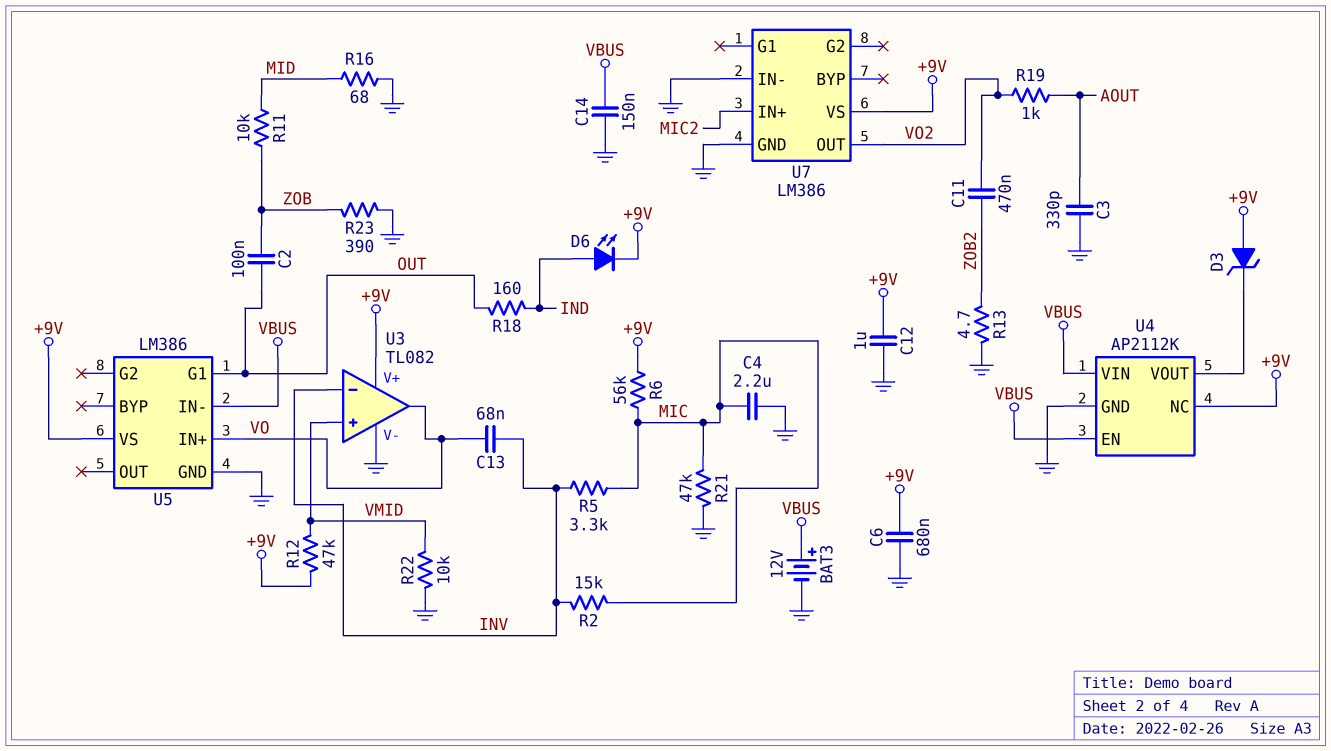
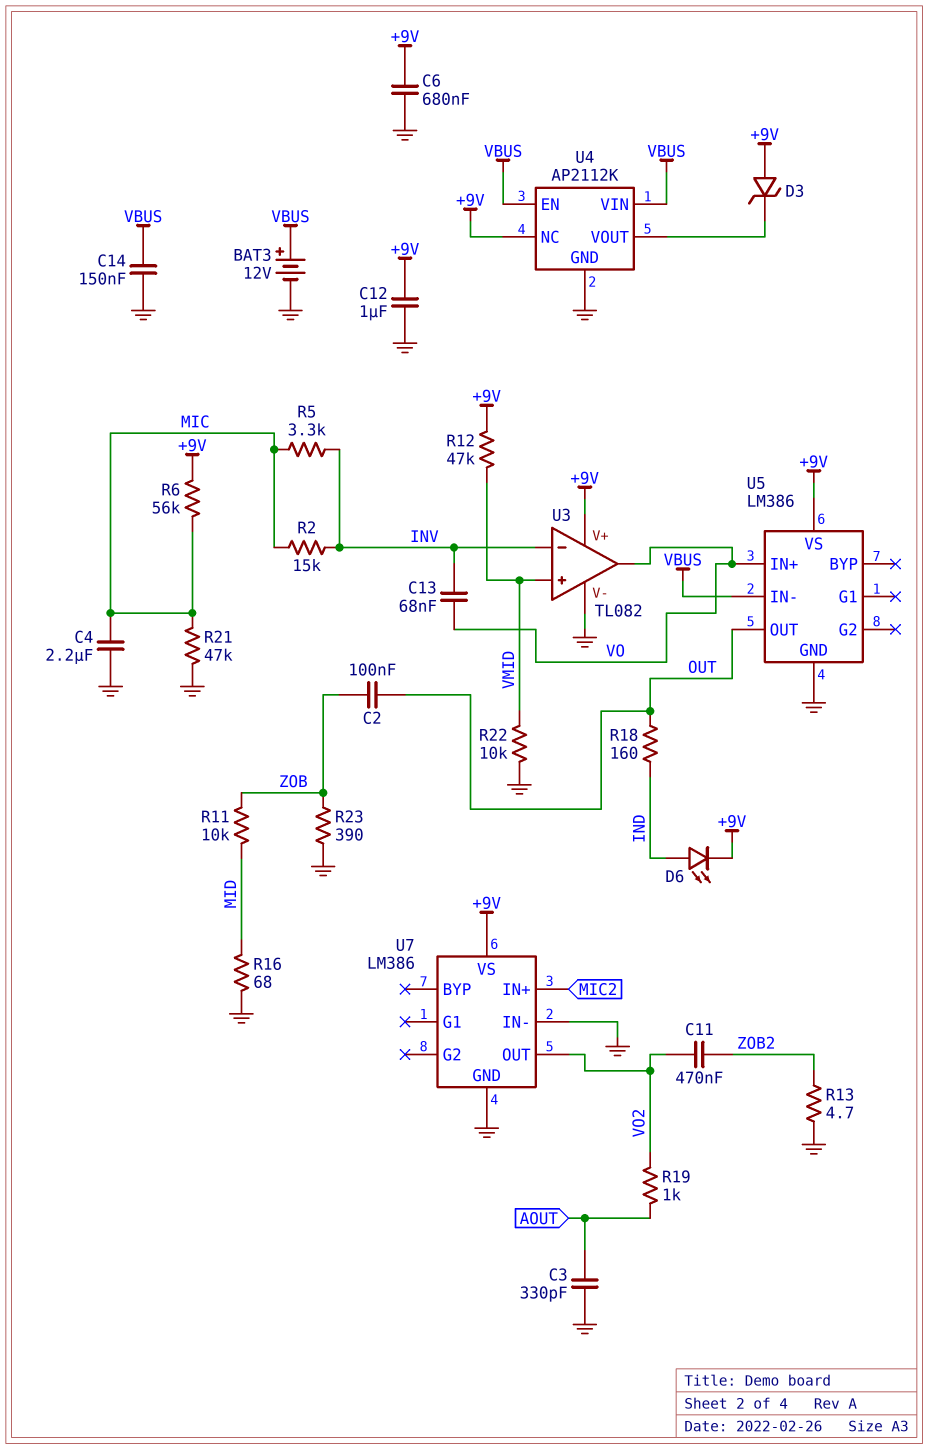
U5 pin G1: OUT -> none
U5 pin OUT: none -> OUT

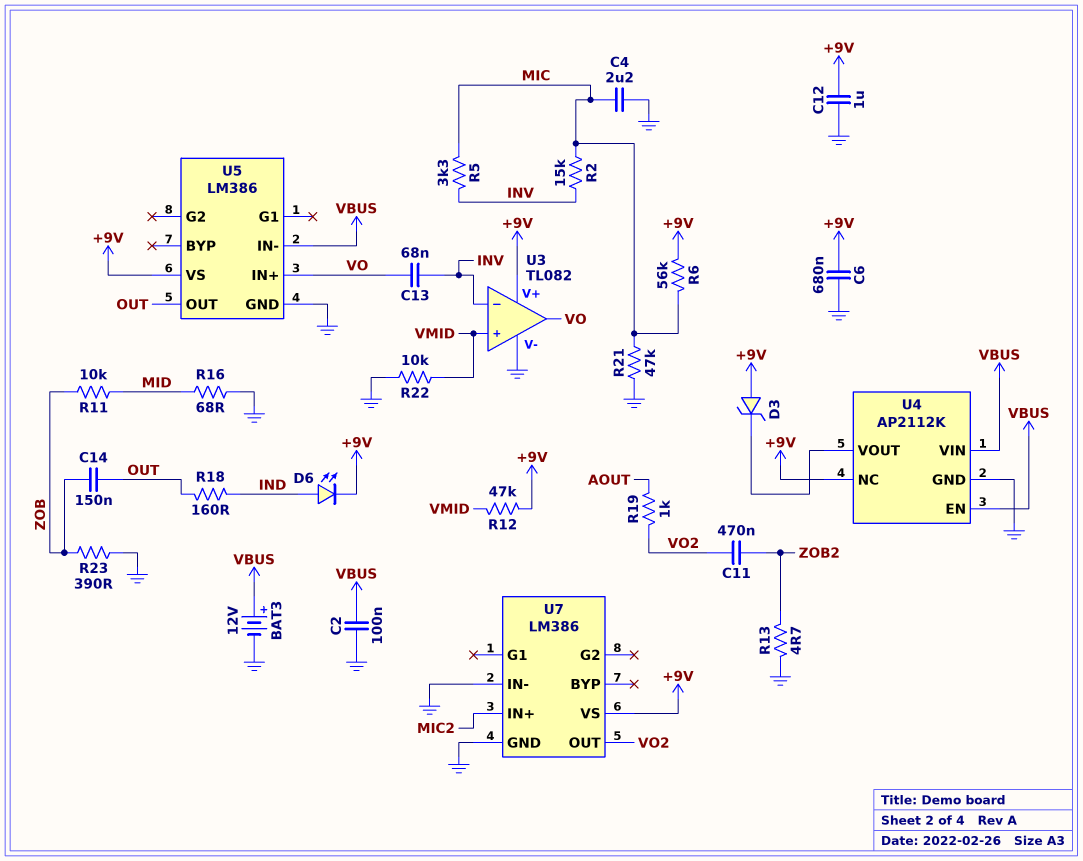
C2: 100nF (OUT, ZOB) -> 100nF (GND, VBUS)
C3: 330pF (AOUT, GND) -> none
C14: 150nF (GND, VBUS) -> 150nF (OUT, ZOB)

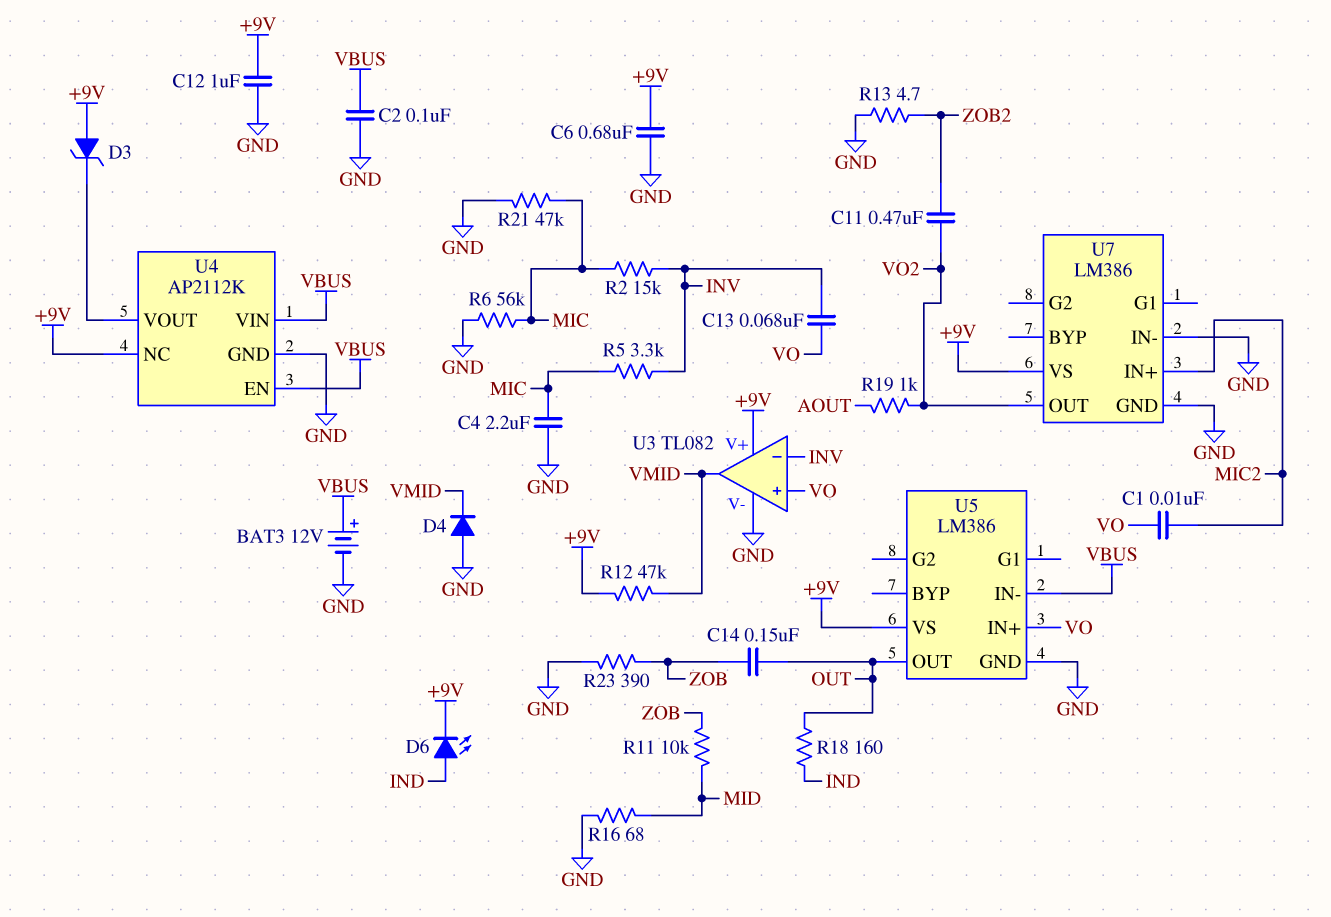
C1: none -> 10nF (MIC2, VO)
D4: none -> diode (A GND, K VMID)
R6: 56k (+9V, MIC) -> 56k (GND, MIC)
R22: 10k (GND, VMID) -> none
U3 pin in+: VMID -> VO
U3 pin out: VO -> VMID

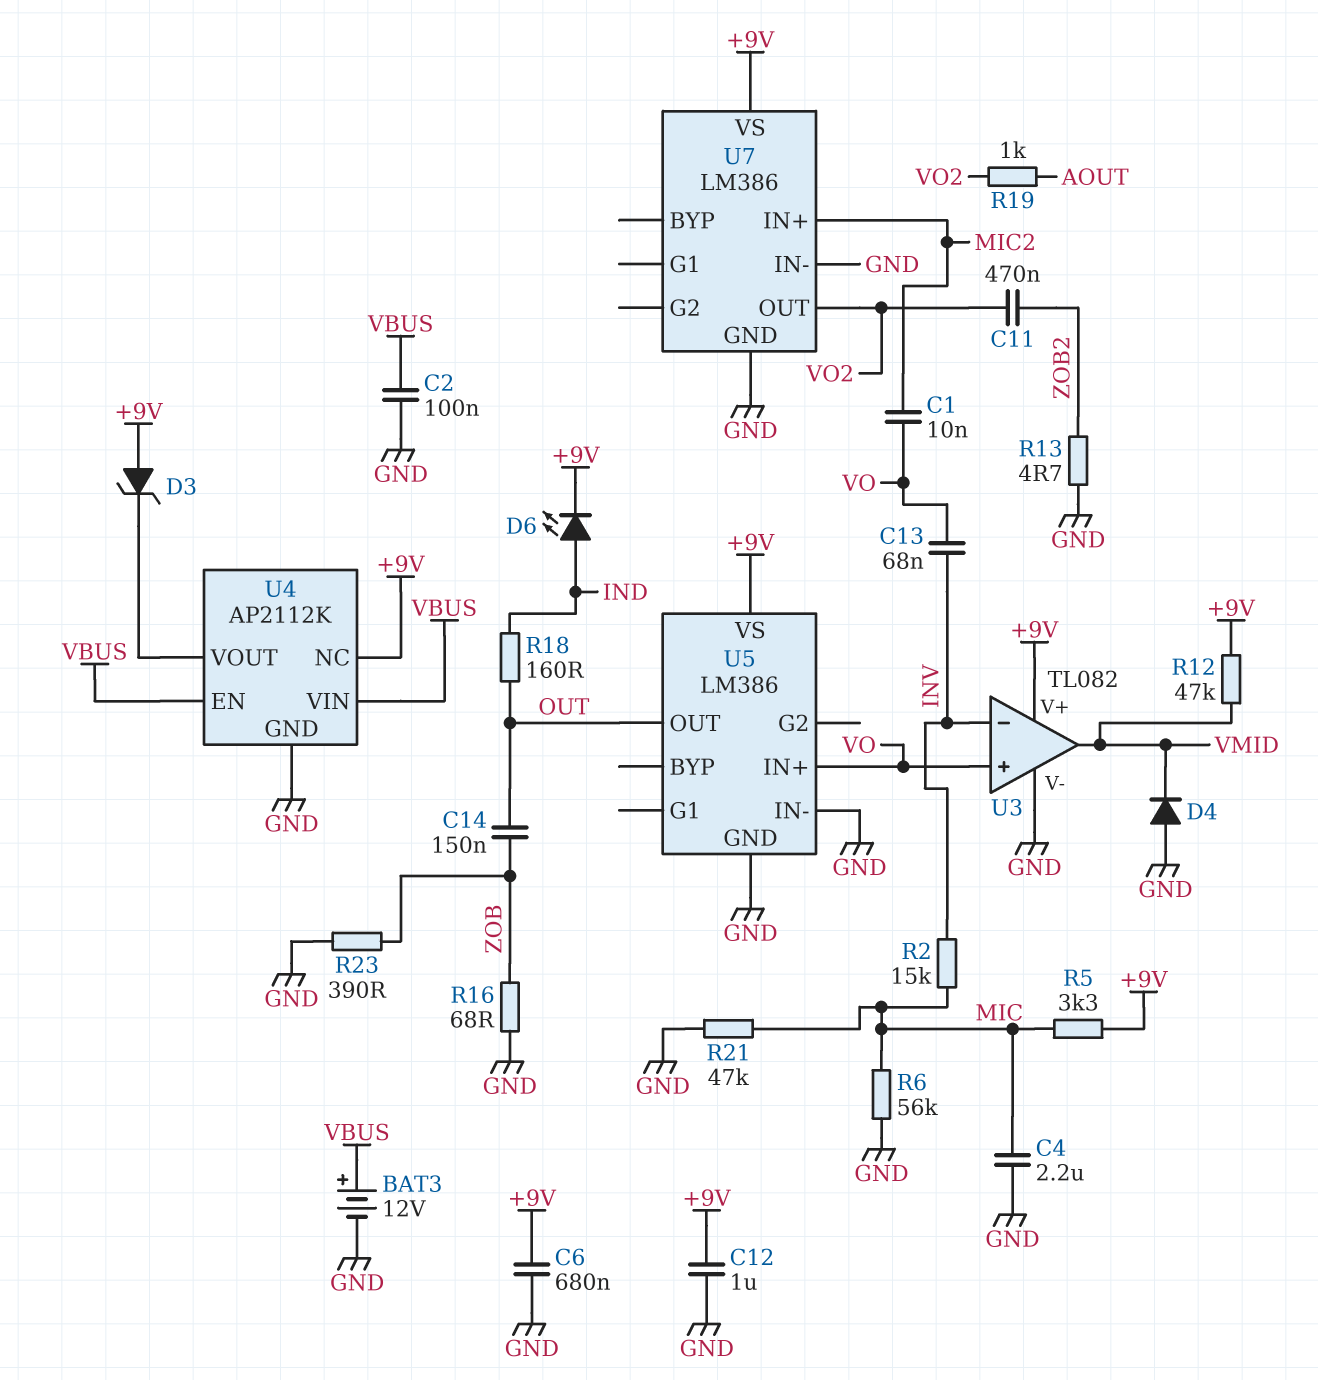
R5: 3.3k (INV, MIC) -> 3.3k (+9V, MIC)
R11: 10k (MID, ZOB) -> none
R16: 68 (GND, MID) -> 68 (GND, ZOB)
U5 pin IN-: VBUS -> GND

